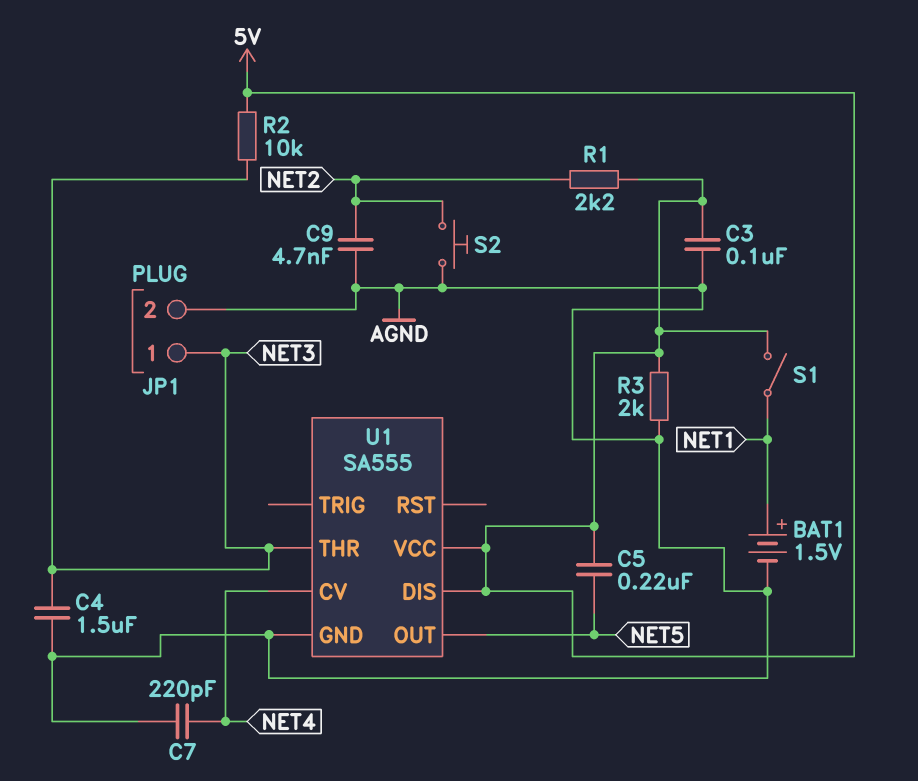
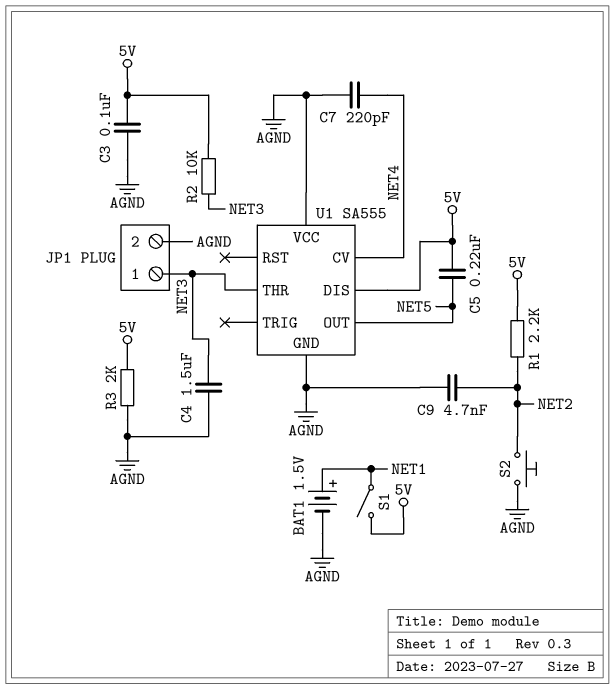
U1 pin VCC: 5V -> AGND

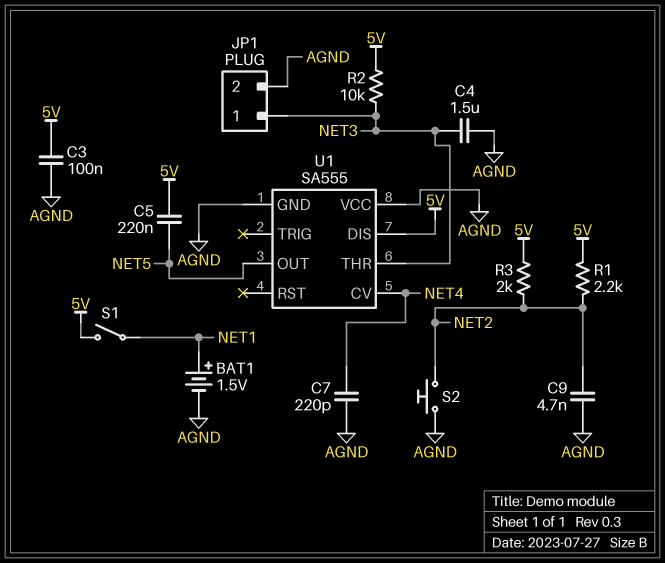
R3: 2k (5V, AGND) -> 2k (5V, NET2)

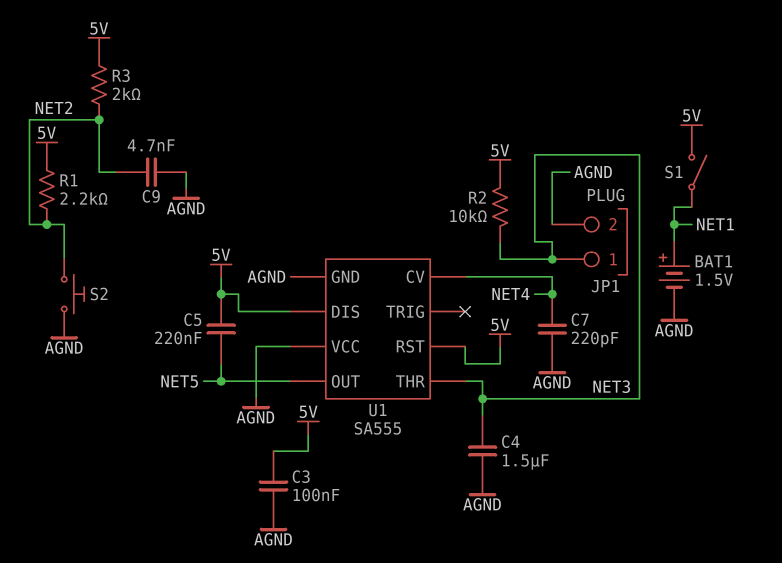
U1 pin RST: none -> 5V

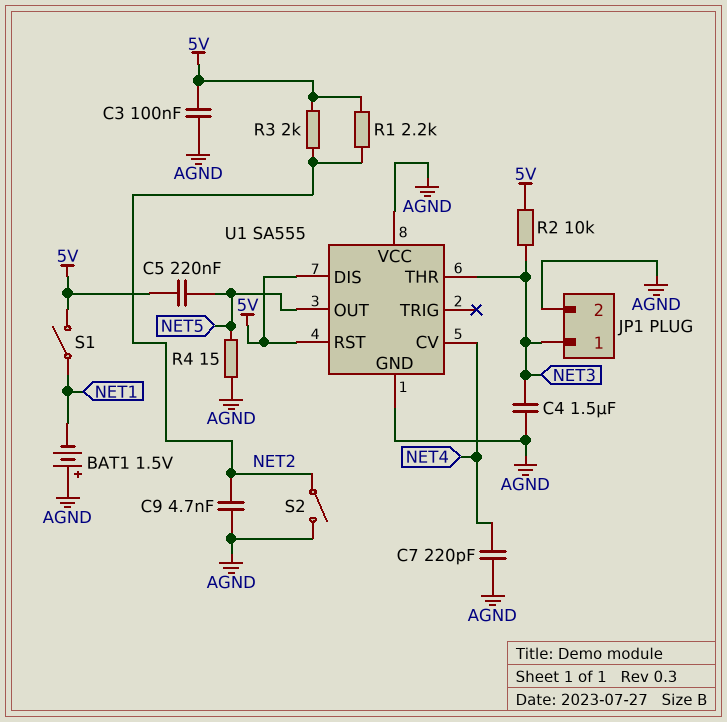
BAT1: 1.5V (plus NET1, minus AGND) -> 1.5V (plus AGND, minus NET1)
R4: none -> 15 (AGND, NET5)
S2: button (AGND, NET2) -> switch (AGND, NET2)

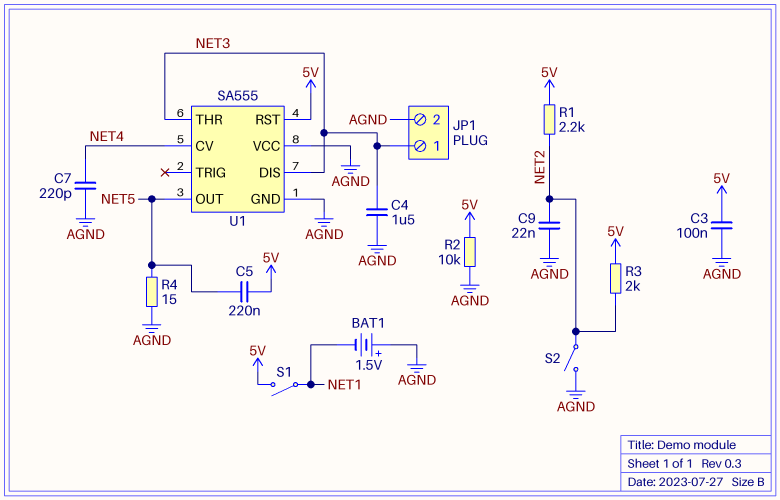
C9: 4.7nF (AGND, NET2) -> 22nF (AGND, NET2)
R2: 10k (5V, NET3) -> 10k (5V, AGND)
U1 pin DIS: 5V -> NET3

